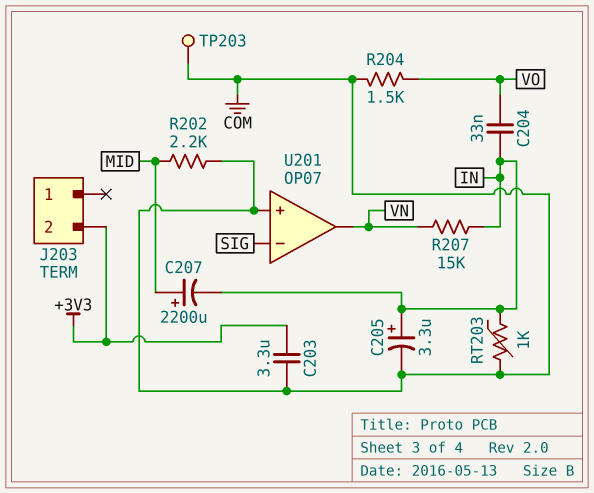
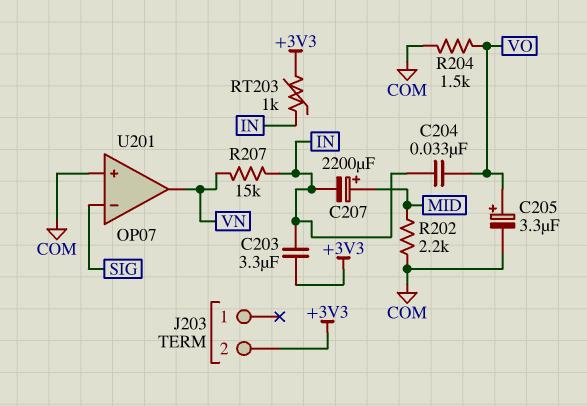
C203: 3.3uF (+3V3, COM) -> 3.3uF (+3V3, IN)
C205: 3.3uF (plus IN, minus COM) -> 3.3uF (plus VO, minus COM)
RT203: 1k (COM, IN) -> 1k (+3V3, IN)
TP203: test point (COM) -> none

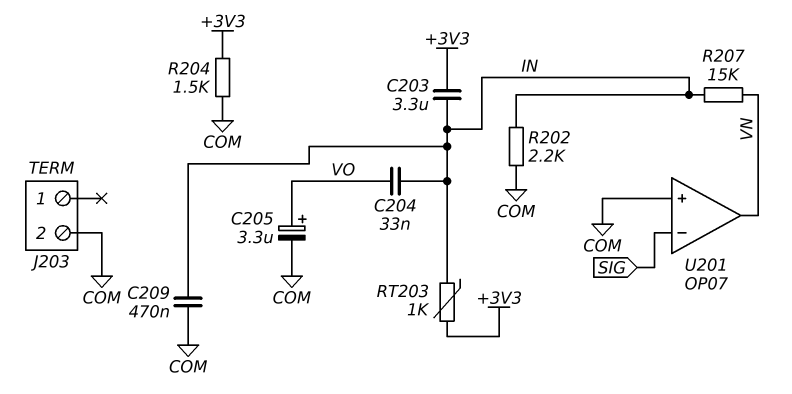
C207: 2200uF (plus MID, minus IN) -> none
C209: none -> 470nF (COM, IN)
J203 pin 2: +3V3 -> COM
R202: 2.2k (COM, MID) -> 2.2k (COM, IN)
R204: 1.5k (COM, VO) -> 1.5k (+3V3, COM)

